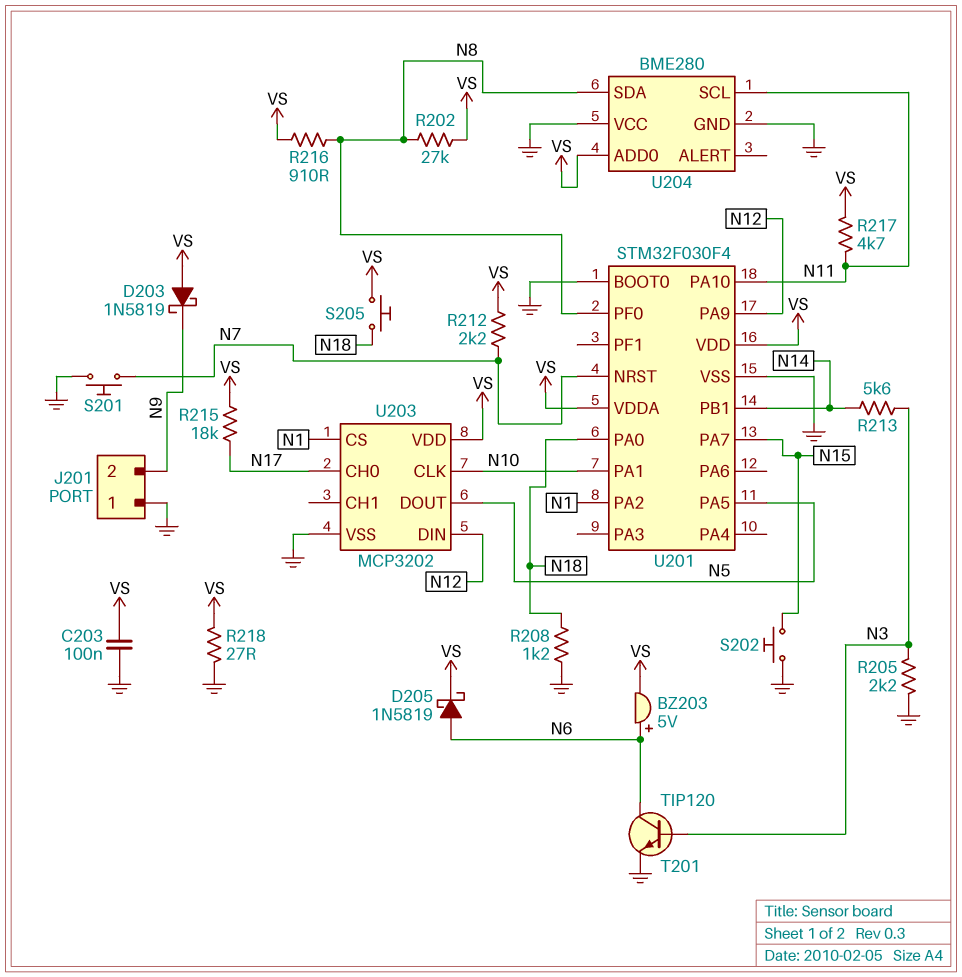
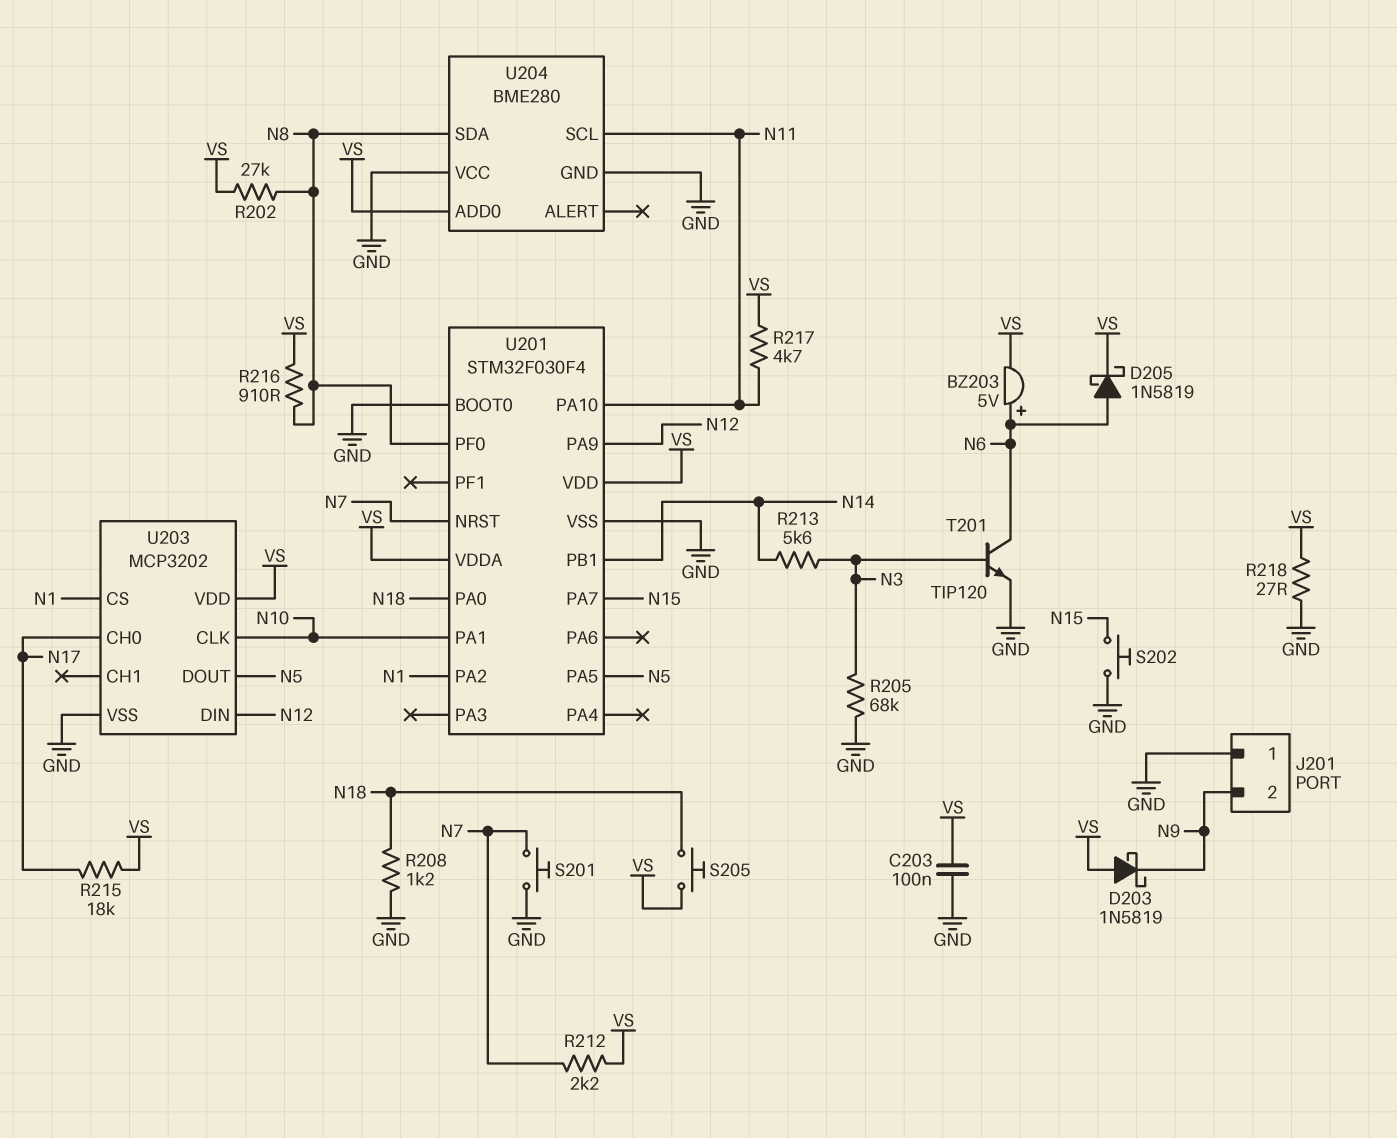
R205: 2.2k (GND, N3) -> 68k (GND, N3)

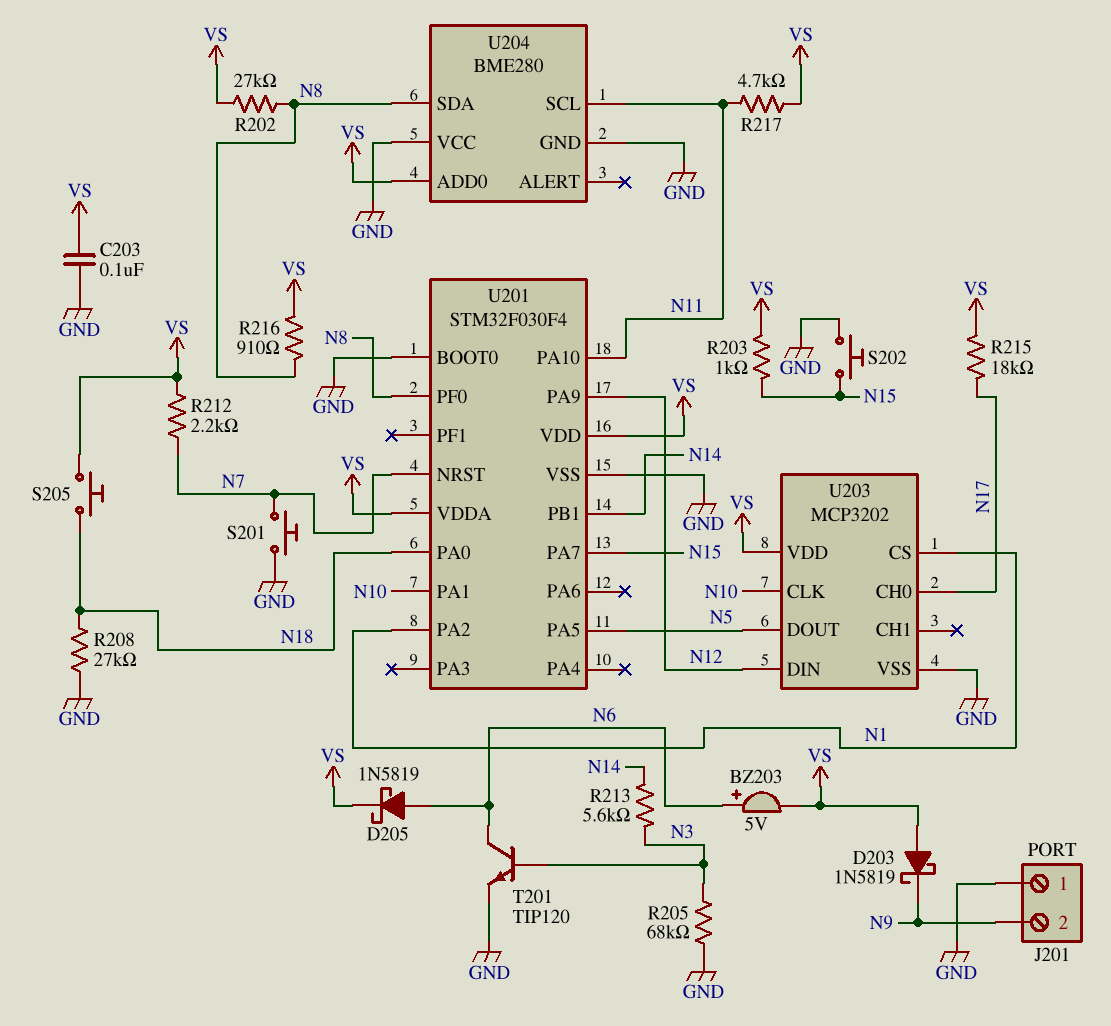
R203: none -> 1k (N15, VS)
R208: 1.2k (GND, N18) -> 27k (GND, N18)
R218: 27 (GND, VS) -> none

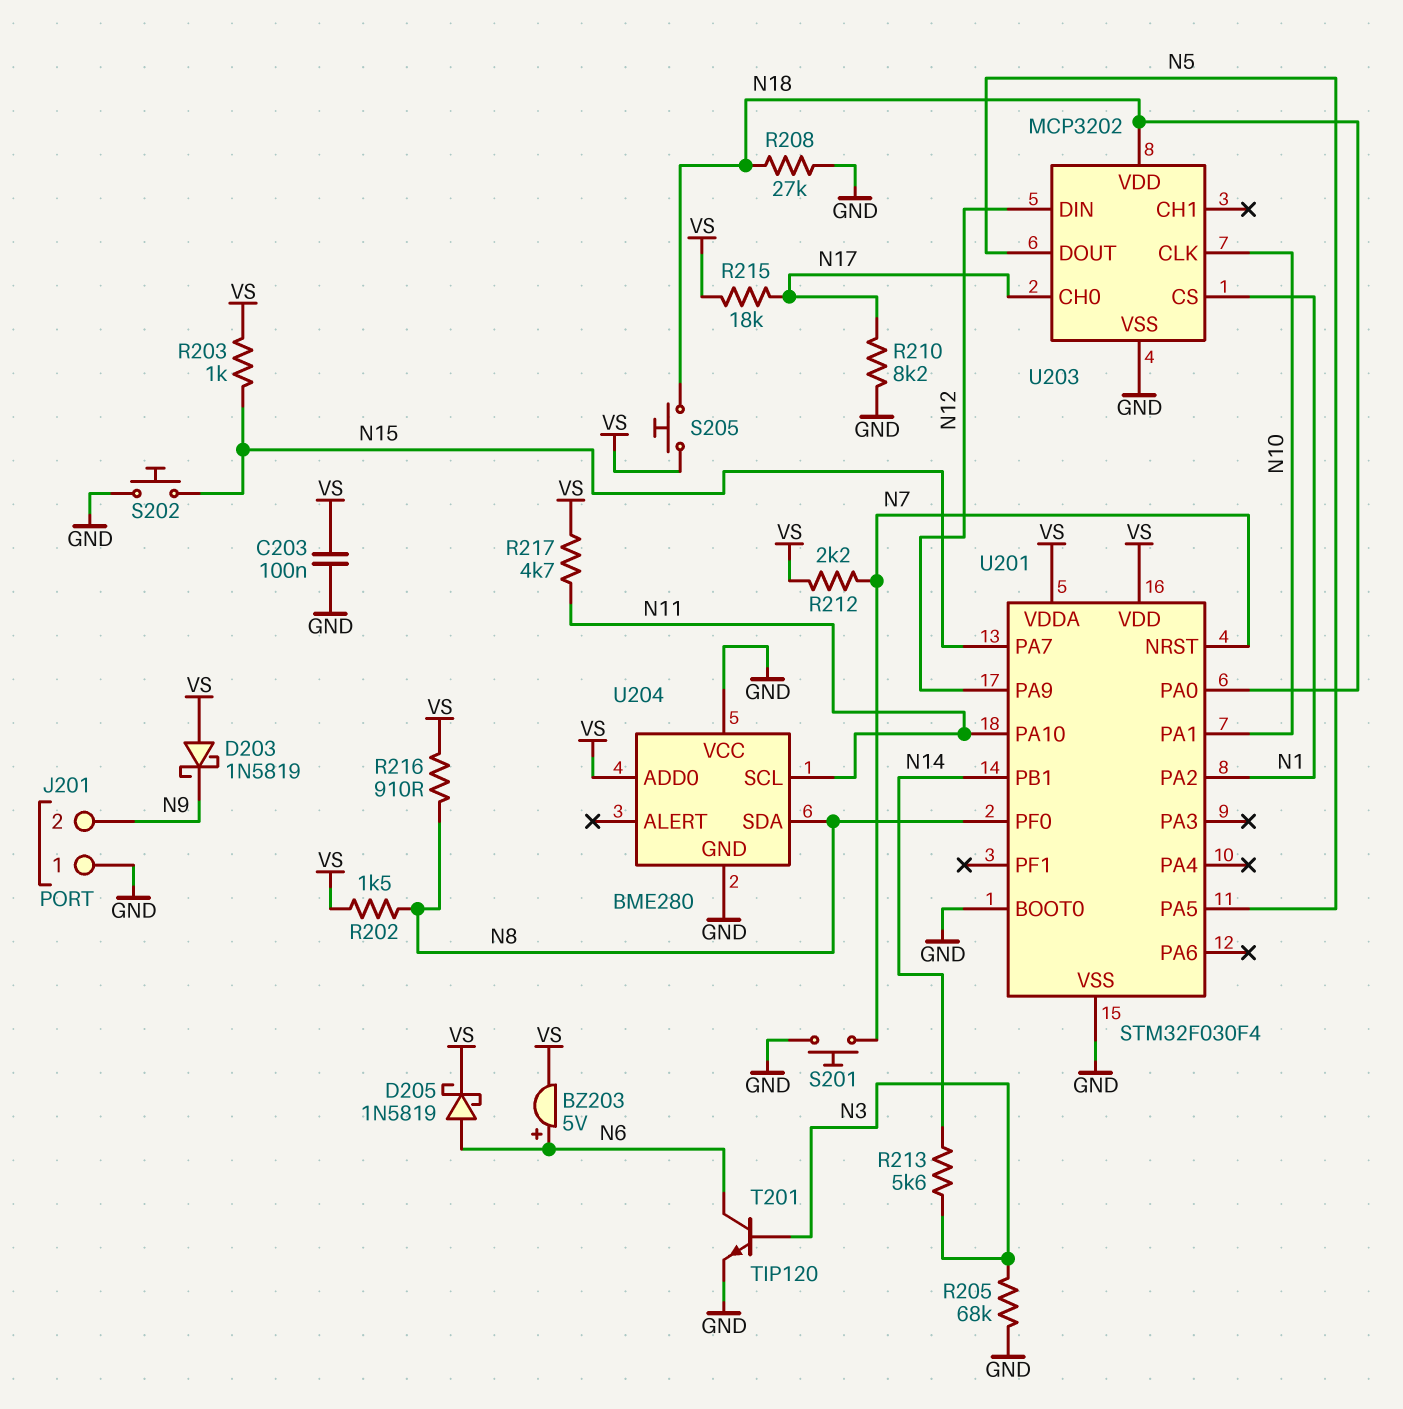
R202: 27k (N8, VS) -> 1.5k (N8, VS)
R210: none -> 8.2k (GND, N17)
U203 pin VDD: VS -> N18

